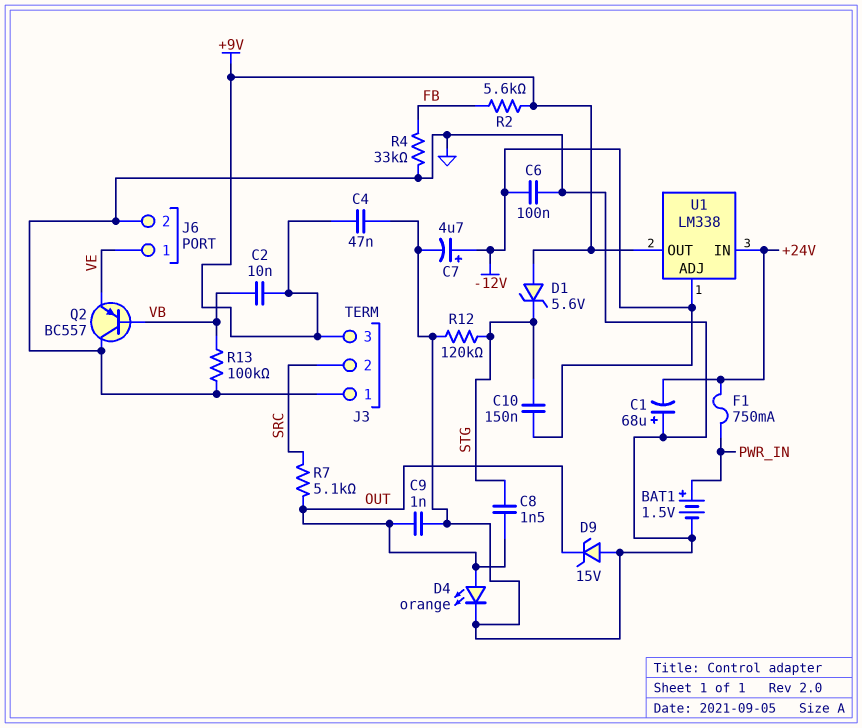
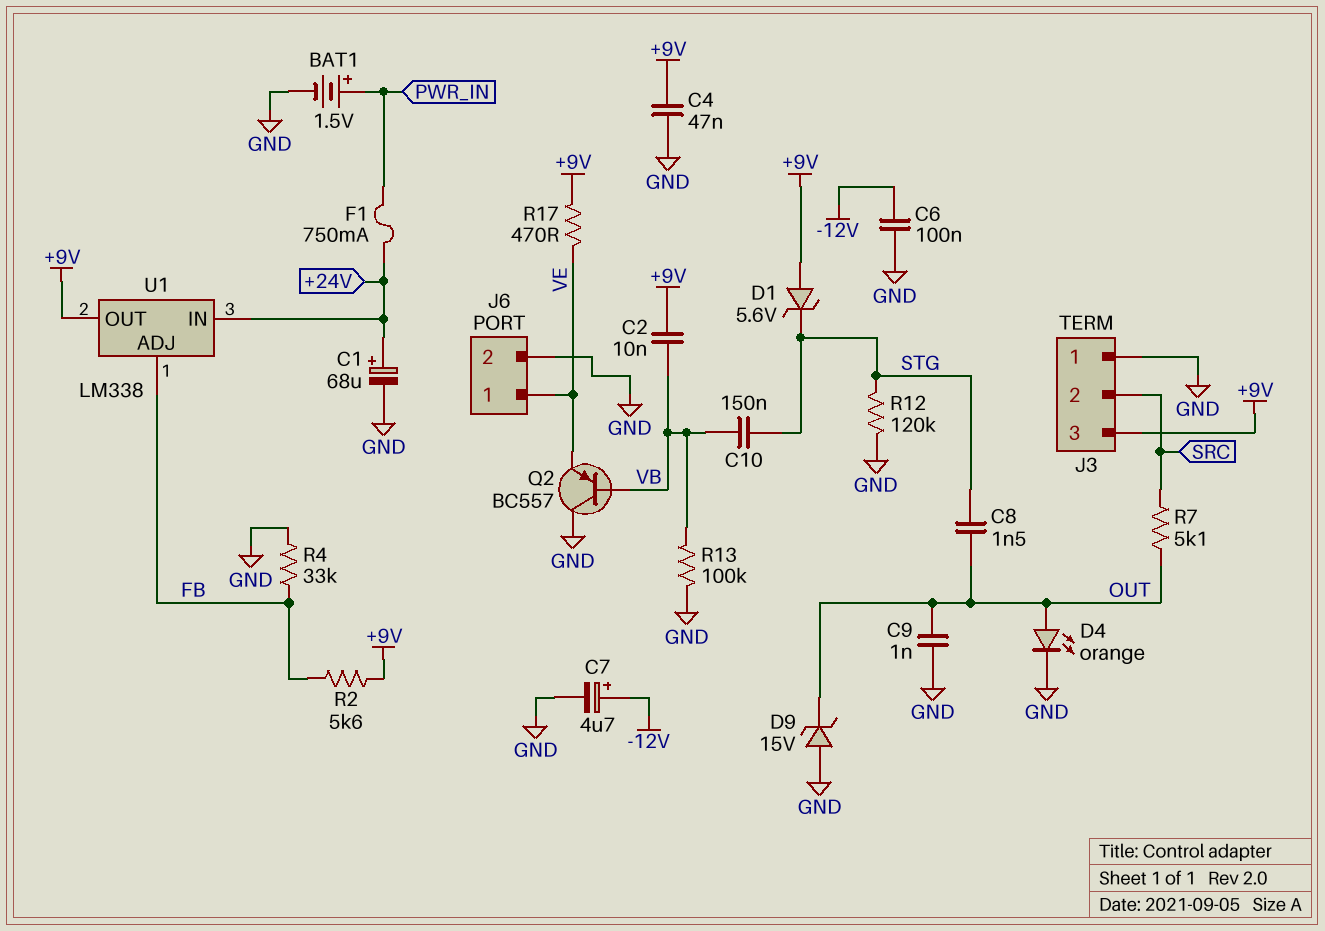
C1: 68uF (plus GND, minus +24V) -> 68uF (plus +24V, minus GND)
C10: 150nF (-12V, STG) -> 150nF (STG, VB)
R17: none -> 470 (+9V, VE)
U1 pin ADJ: -12V -> FB

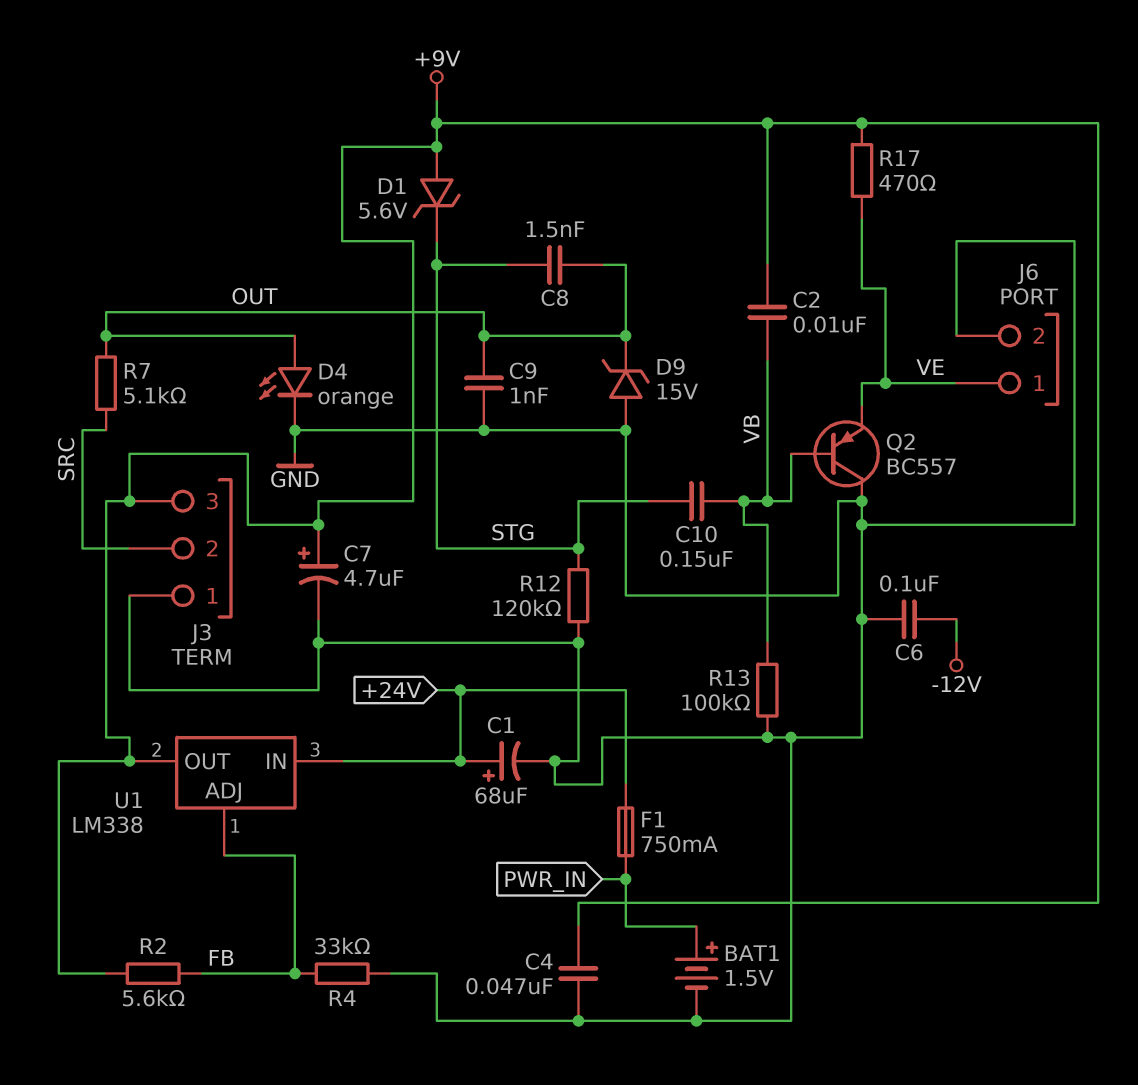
C7: 4.7uF (plus -12V, minus GND) -> 4.7uF (plus +9V, minus GND)

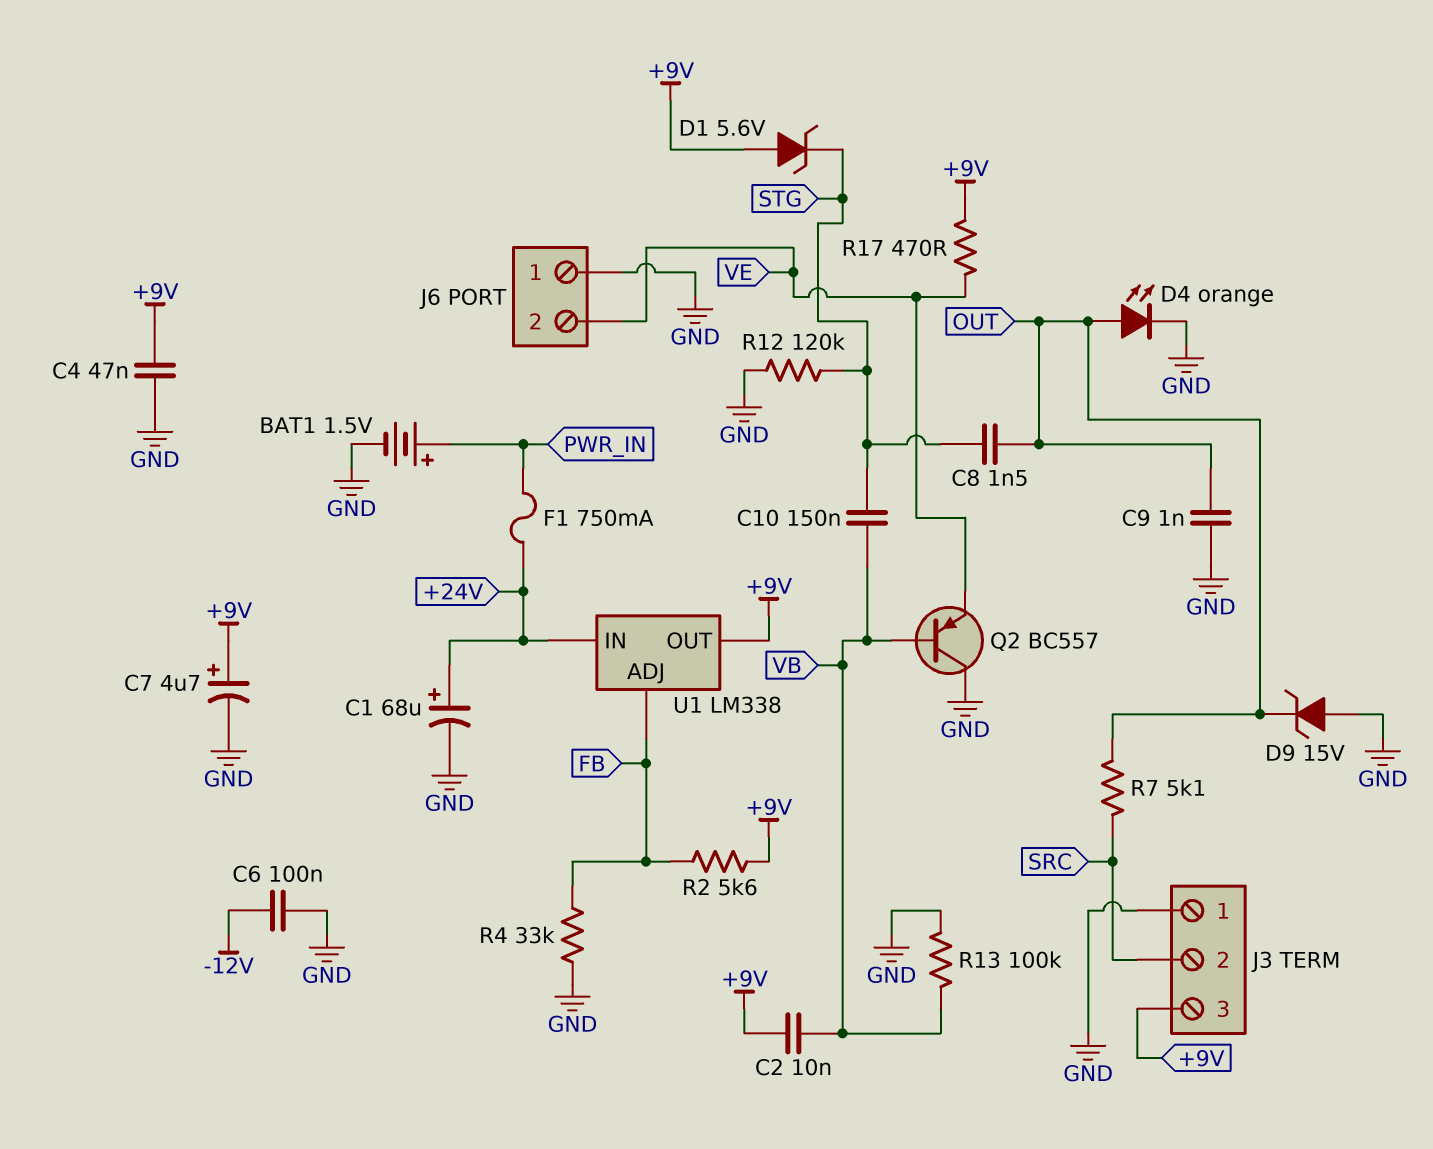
J6 pin 1: VE -> GND
J6 pin 2: GND -> VE

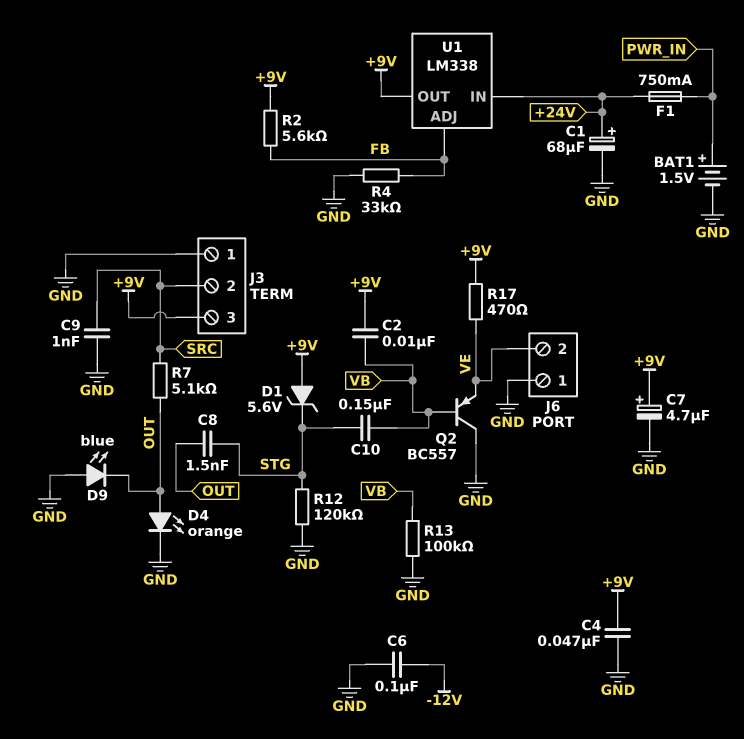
C9: 1nF (GND, OUT) -> 1nF (GND, SRC)
D9: zener 15V (A GND, K OUT) -> LED blue (A GND, K OUT)

